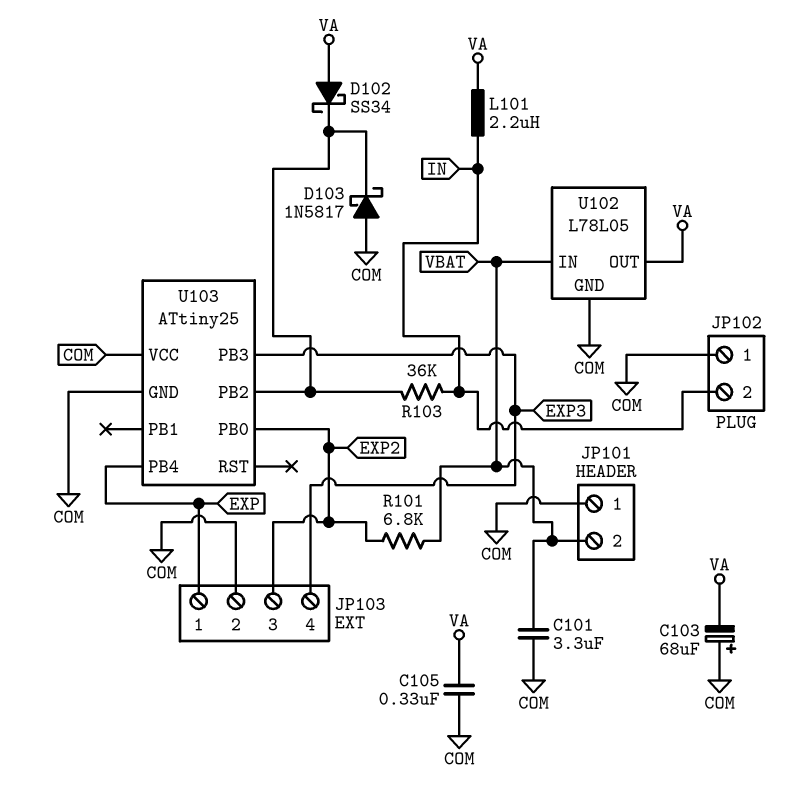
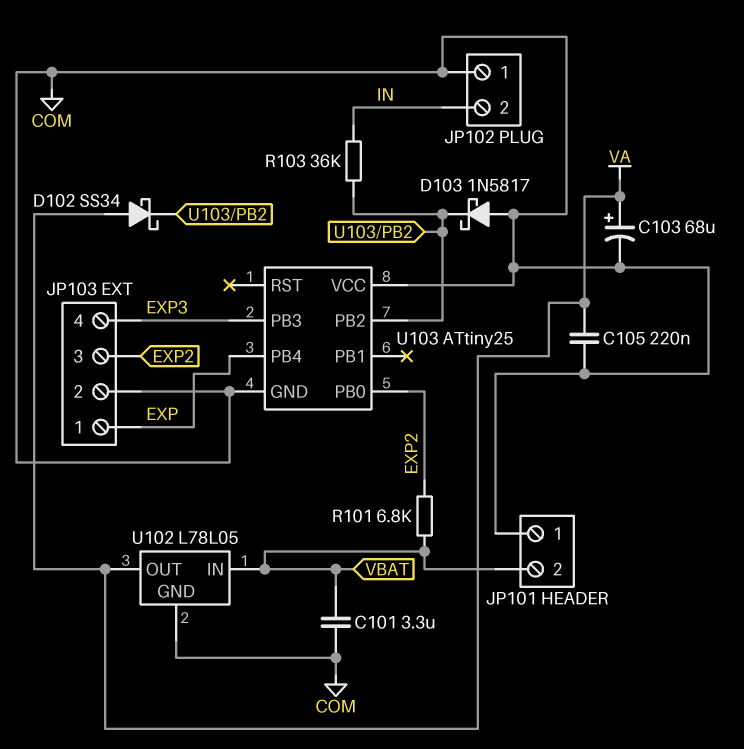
C103: 68uF (plus COM, minus VA) -> 68uF (plus VA, minus COM)
C105: 330nF (COM, VA) -> 220nF (COM, VA)
L101: 2.2uH (IN, VA) -> none

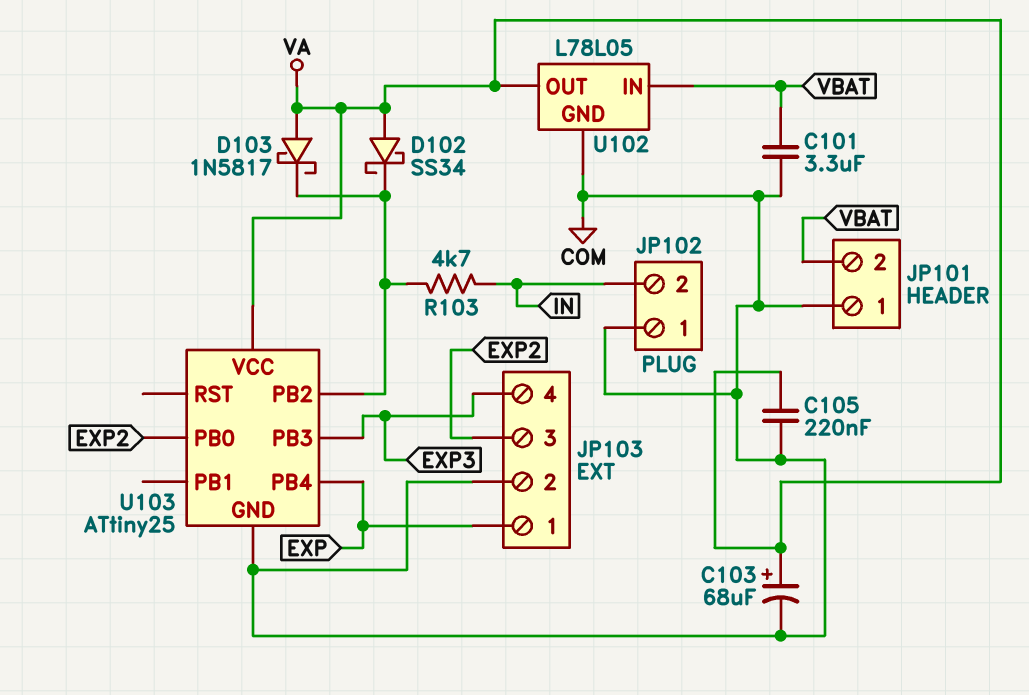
D103: schottky 1N5817 (A COM, K U103/PB2) -> schottky 1N5817 (A VA, K U103/PB2)
R101: 6.8k (EXP2, VBAT) -> none
R103: 36k (IN, U103/PB2) -> 4.7k (IN, U103/PB2)
U103 pin VCC: COM -> VA

